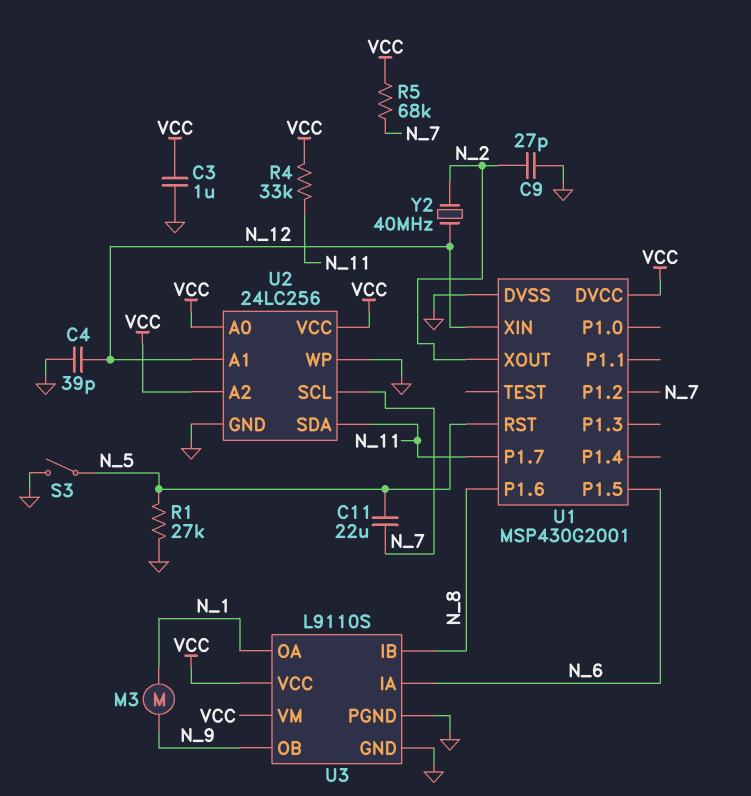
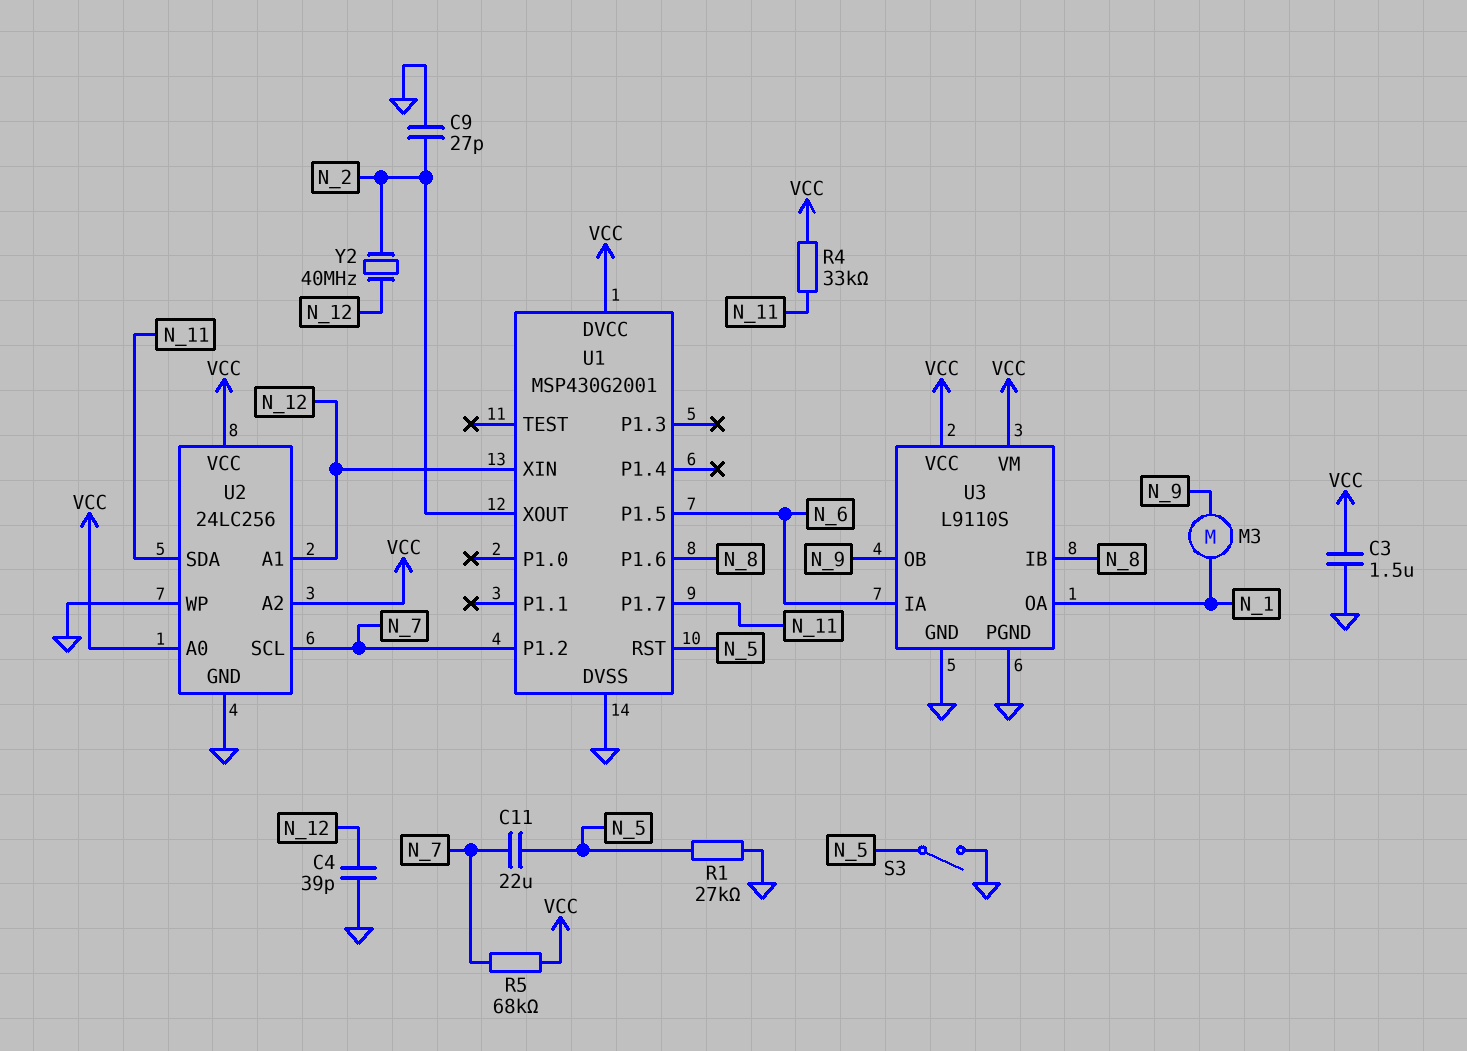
C3: 1uF (GND, VCC) -> 1.5uF (GND, VCC)

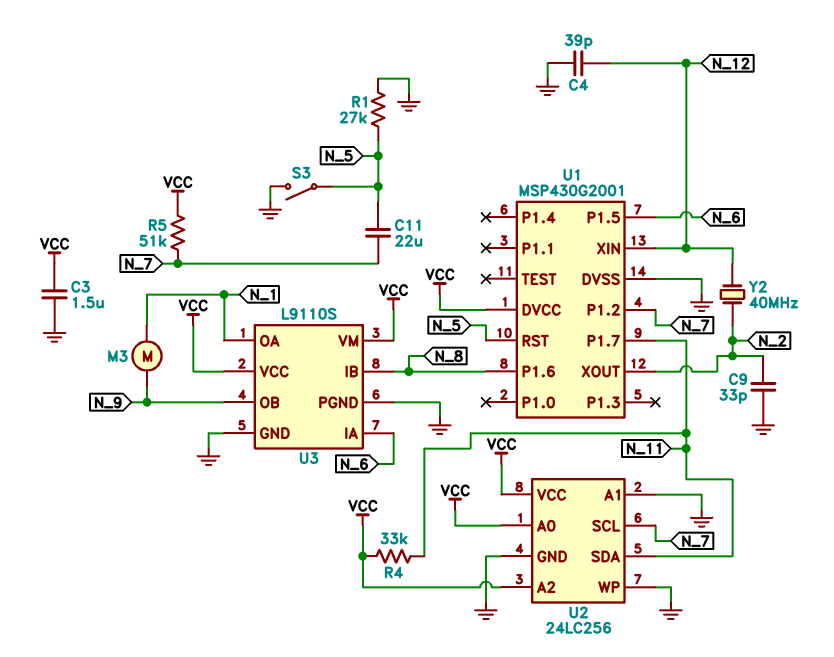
C9: 27pF (GND, N_2) -> 33pF (GND, N_2)
R5: 68k (N_7, VCC) -> 51k (N_7, VCC)
U2 pin A1: N_12 -> GND

